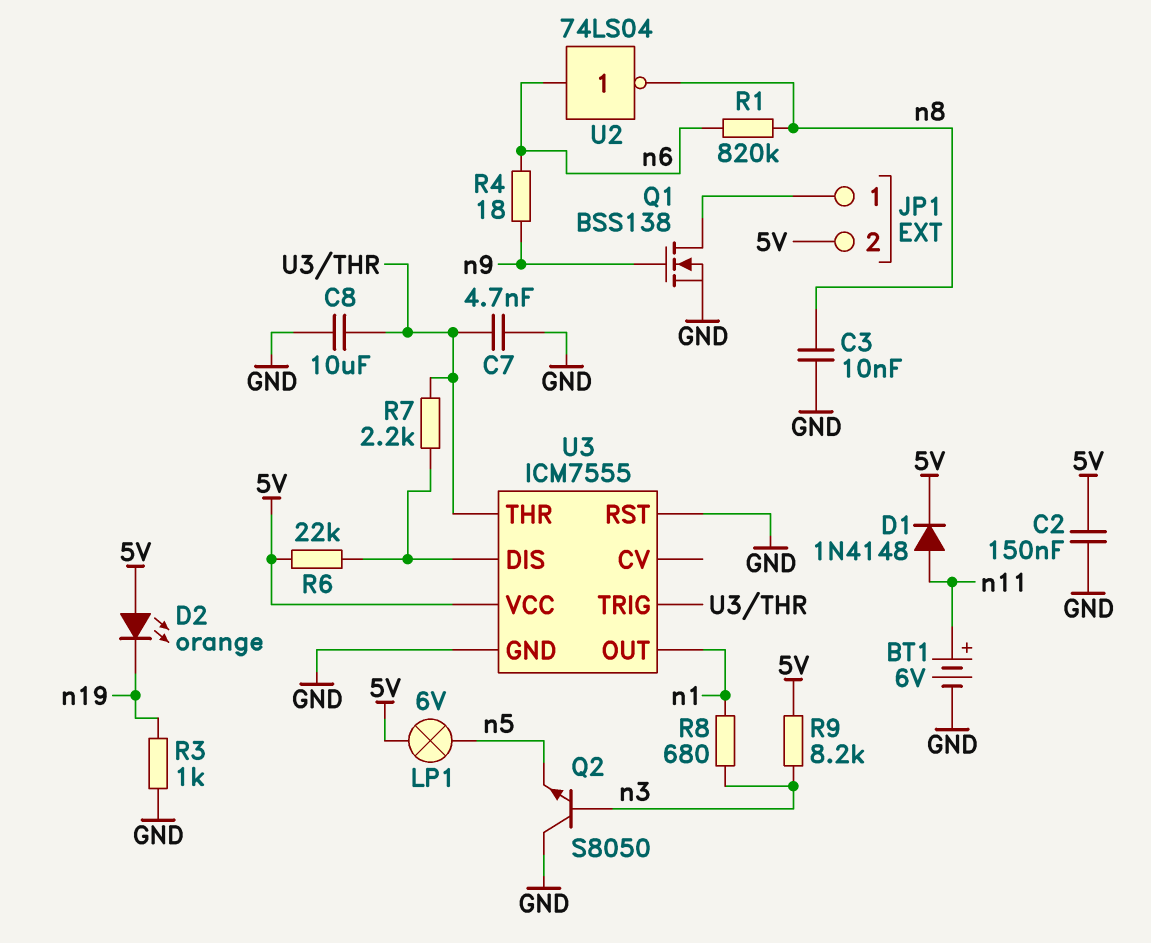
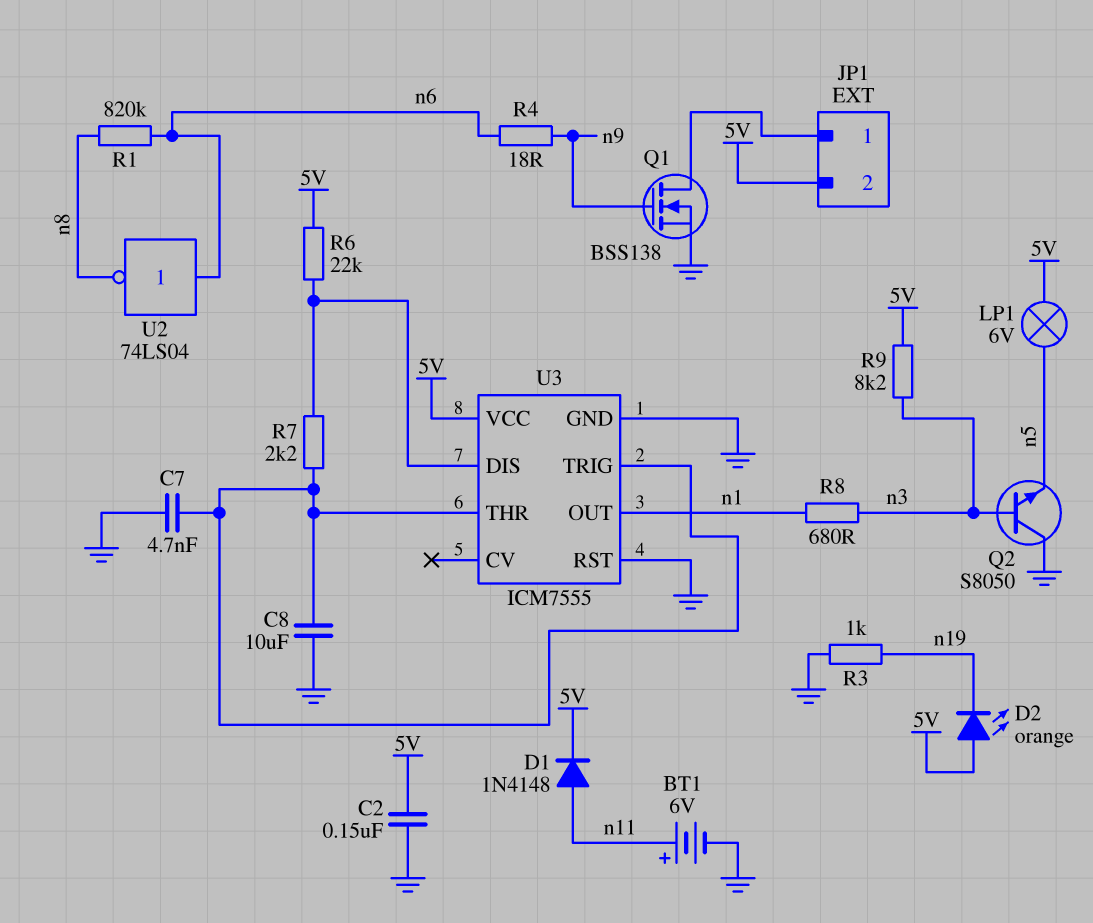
C3: 10nF (GND, n8) -> none

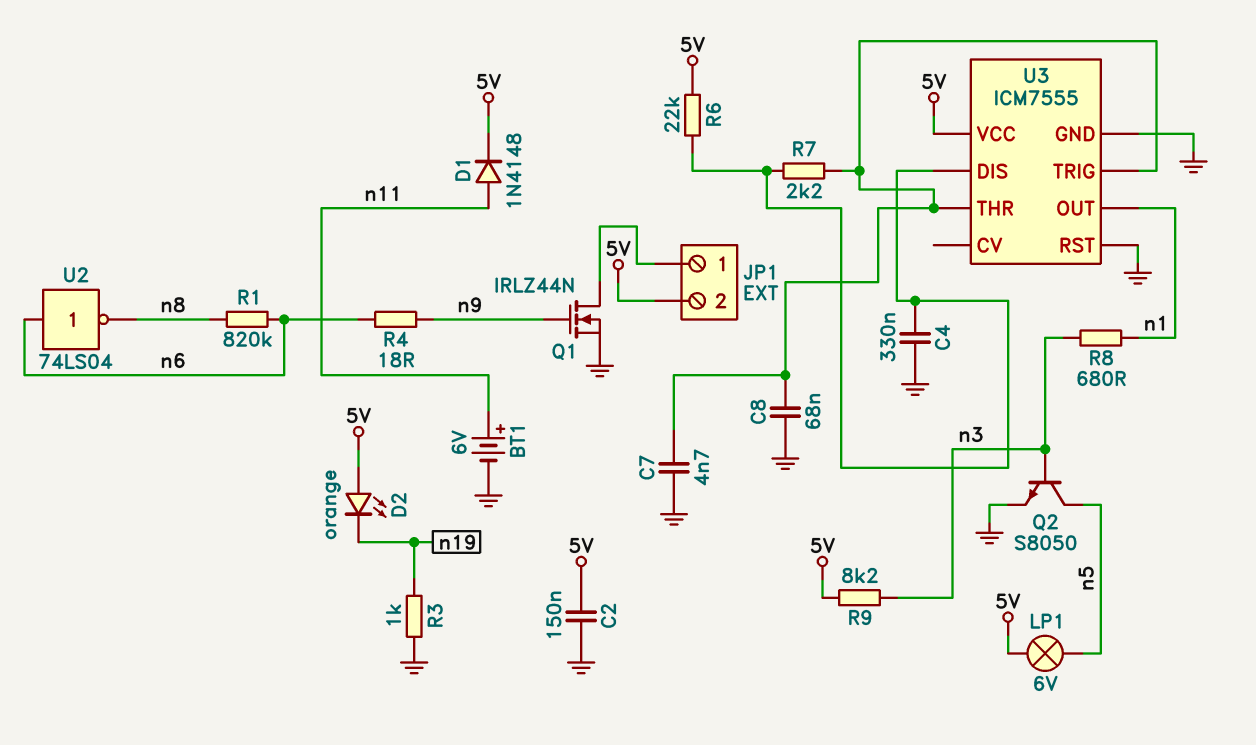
C4: none -> 330nF (GND, U3/DIS)
C8: 10uF (GND, U3/THR) -> 68nF (GND, U3/THR)
Q1: NMOS BSS138 (G n9, D JP1/1, S GND) -> NMOS IRLZ44N (G n9, D JP1/1, S GND)
Q2: NPN S8050 (B n3, C GND, E n5) -> NPN S8050 (B n3, C n5, E GND)

